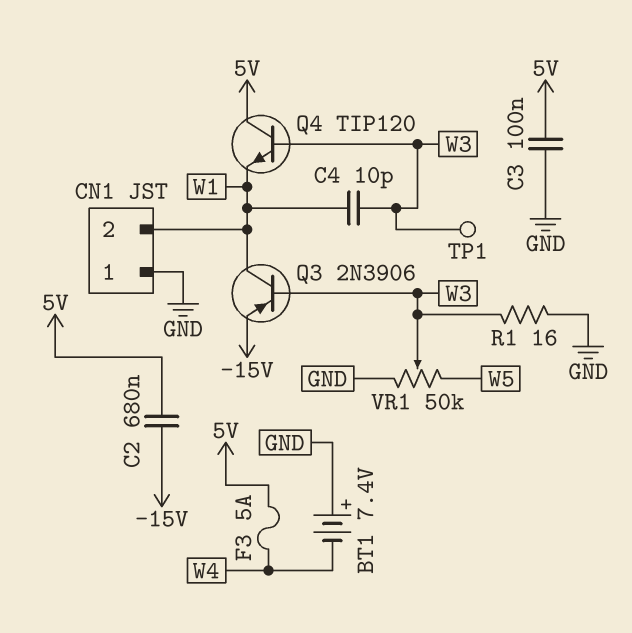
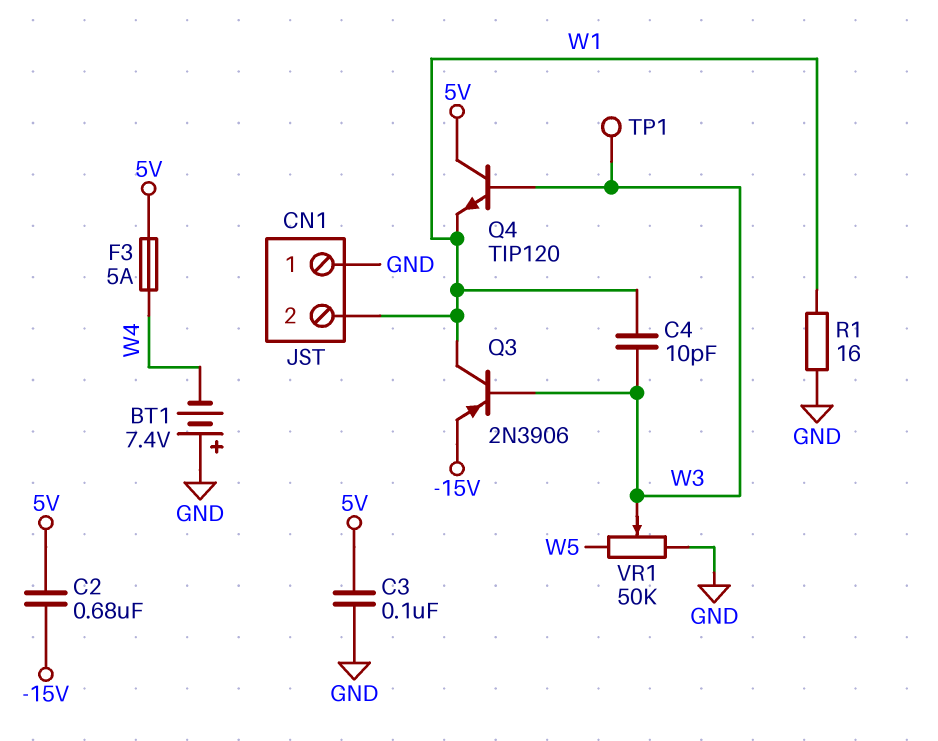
R1: 16 (GND, W3) -> 16 (GND, W1)

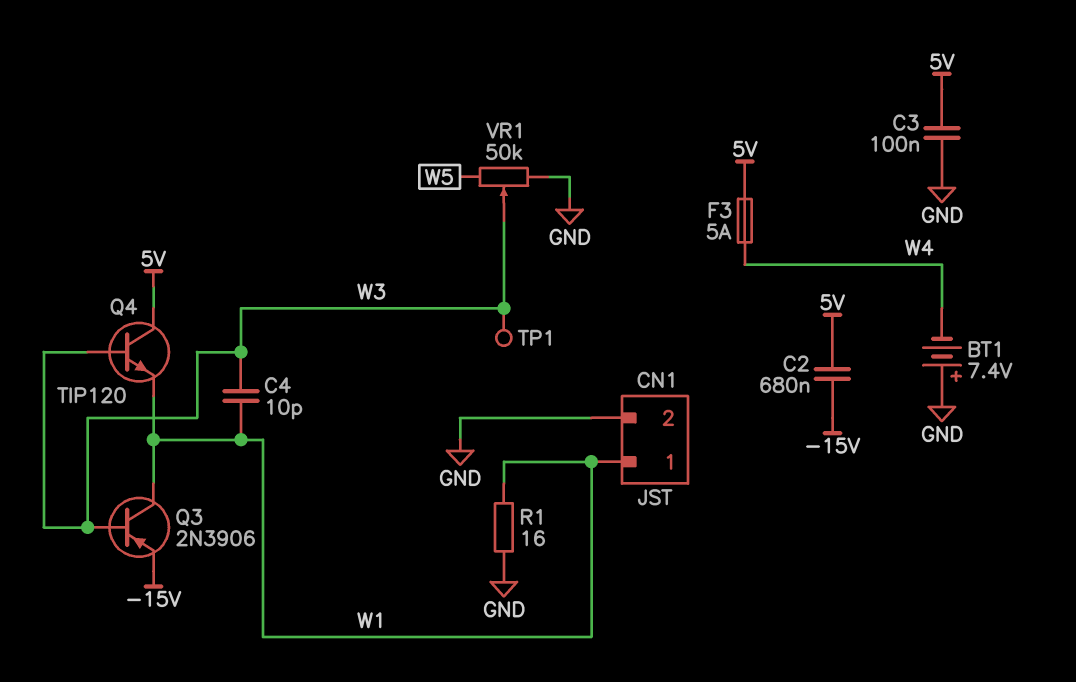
CN1 pin 1: GND -> W1
CN1 pin 2: W1 -> GND

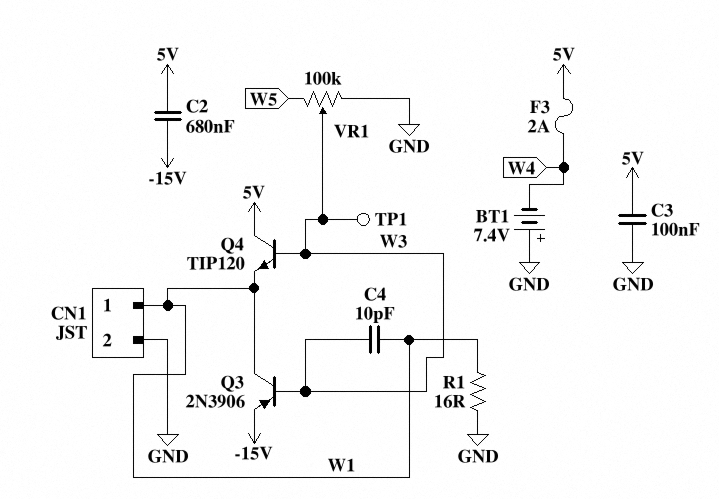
F3: 5A (5V, W4) -> 2A (5V, W4)
VR1: 50k (GND, W5, wiper W3) -> 100k (GND, W5, wiper W3)

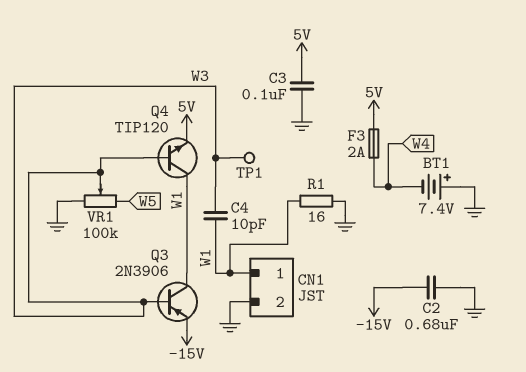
C2: 680nF (-15V, 5V) -> 680nF (-15V, GND)
Q4: NPN TIP120 (B W3, C 5V, E W1) -> NPN TIP120 (B W3, C W1, E 5V)

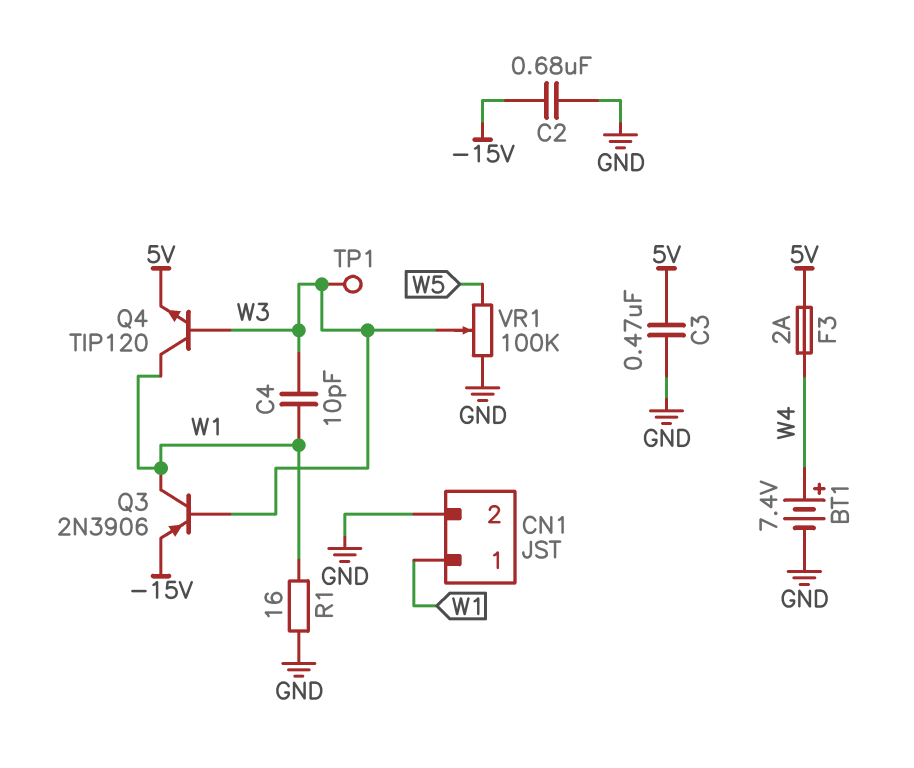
BT1: 7.4V (plus GND, minus W4) -> 7.4V (plus W4, minus GND)
C3: 100nF (5V, GND) -> 470nF (5V, GND)

